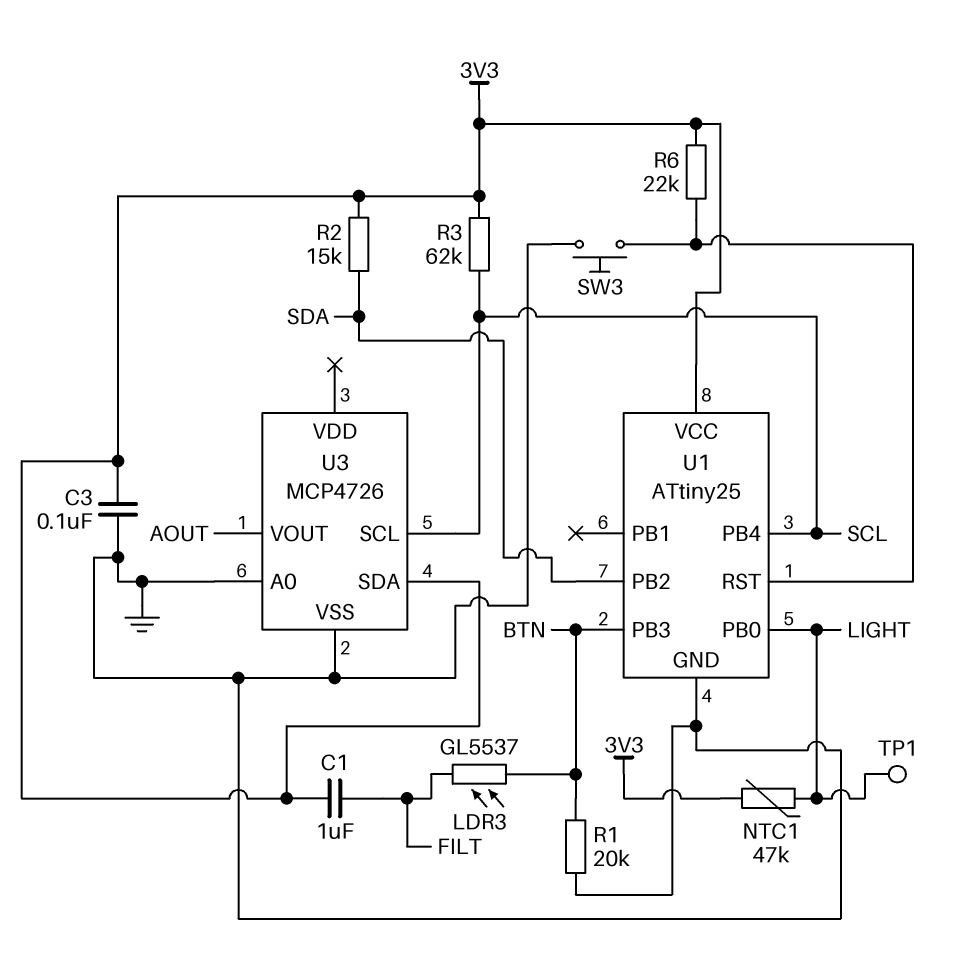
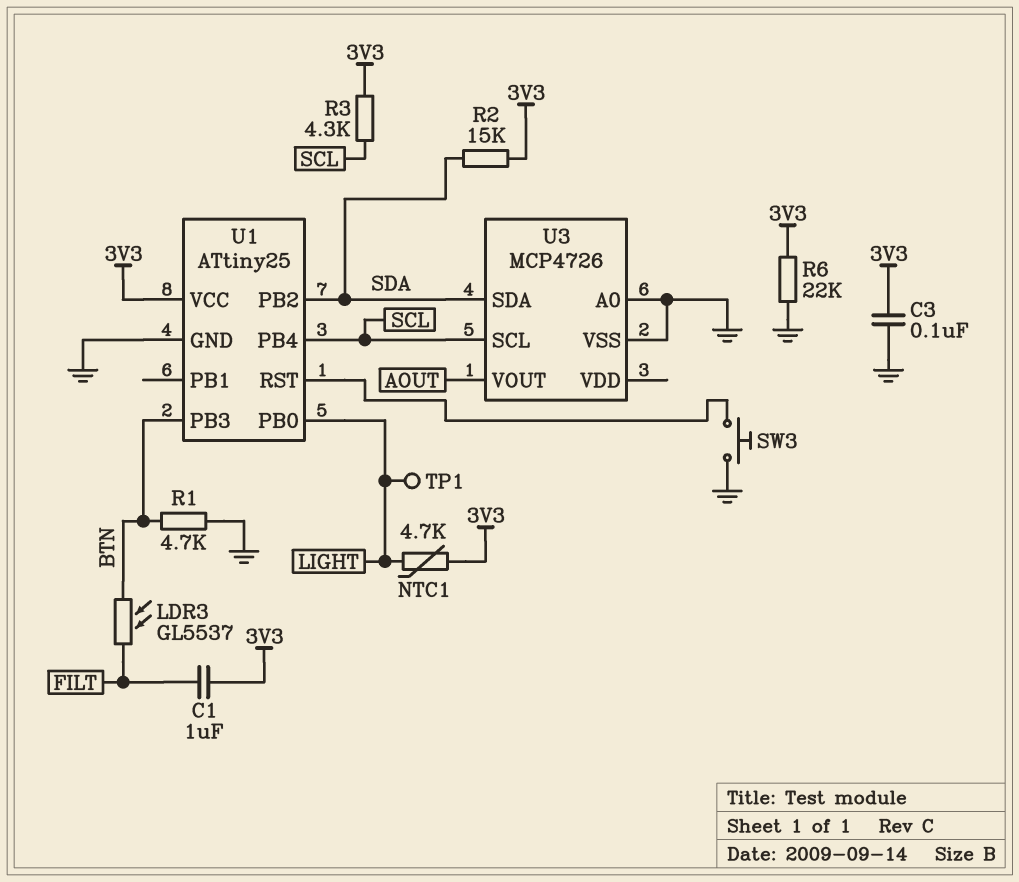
NTC1: 47k (3V3, LIGHT) -> 4.7k (3V3, LIGHT)
R1: 20k (BTN, GND) -> 4.7k (BTN, GND)
R3: 62k (3V3, SCL) -> 4.3k (3V3, SCL)
R6: 22k (3V3, U1/RST) -> 22k (3V3, GND)
U3 pin SDA: 3V3 -> SDA

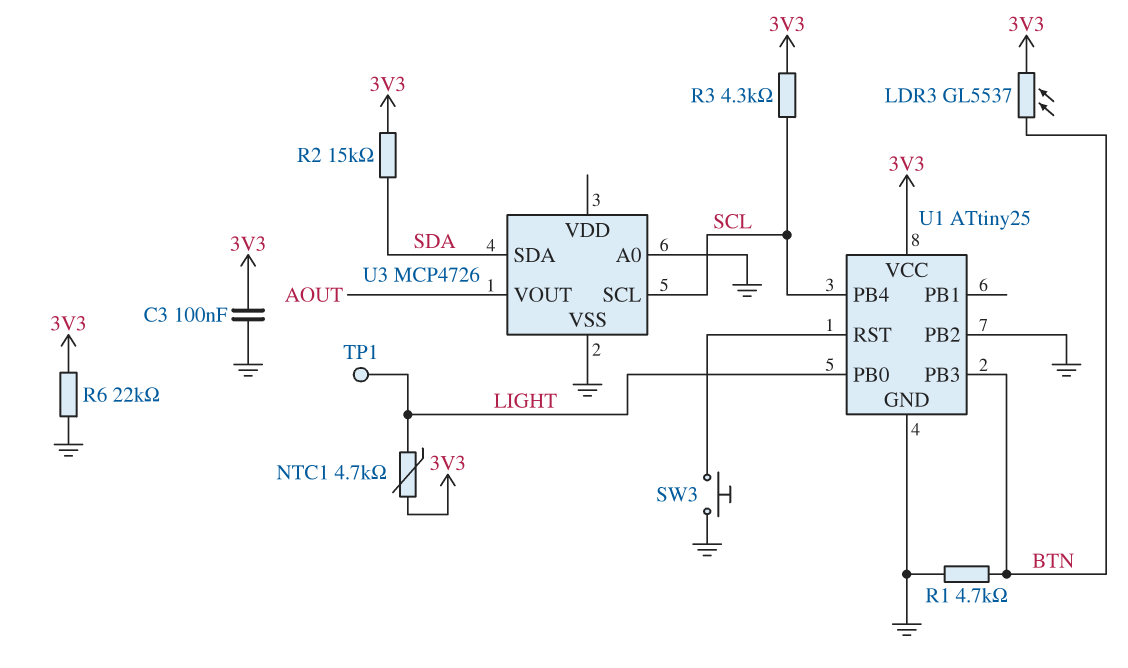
C1: 1uF (3V3, FILT) -> none
LDR3: GL5537 (BTN, FILT) -> GL5537 (3V3, BTN)
U1 pin PB2: SDA -> GND

